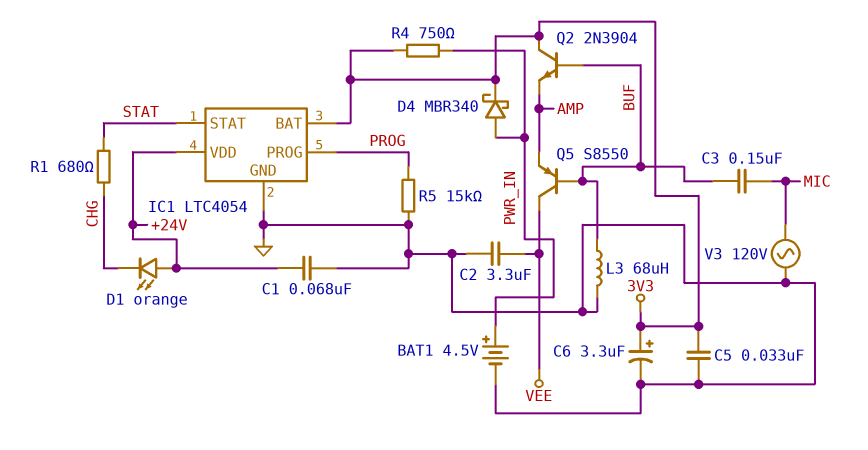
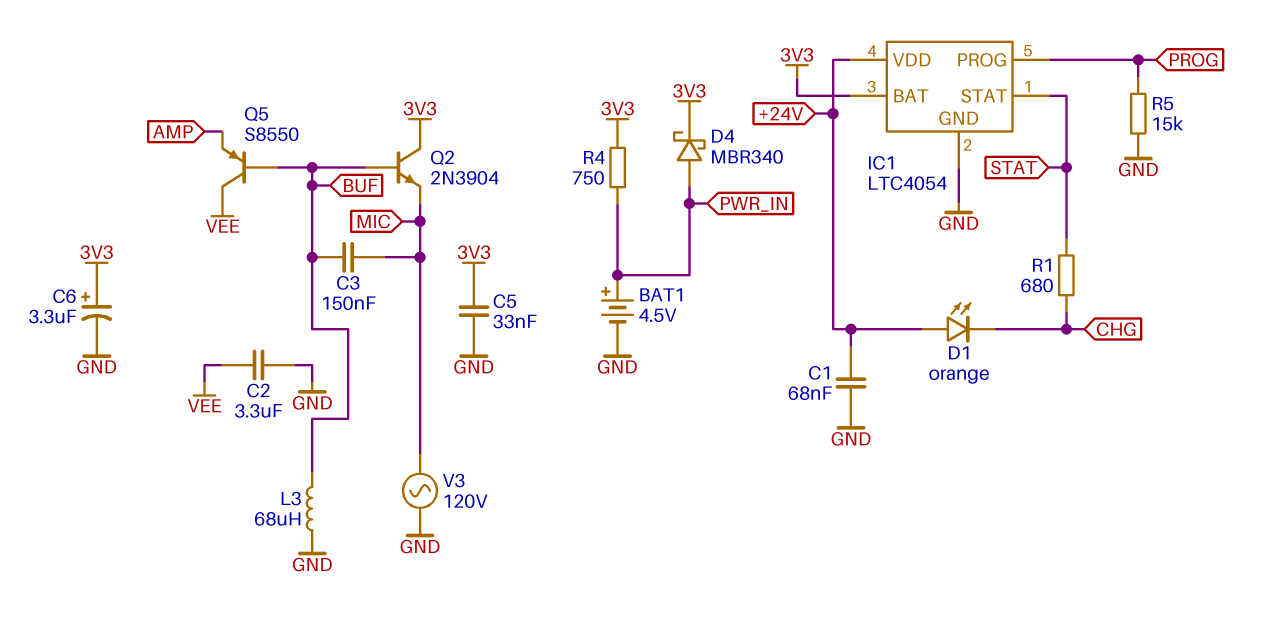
Q2: NPN 2N3904 (B BUF, C 3V3, E AMP) -> NPN 2N3904 (B BUF, C 3V3, E MIC)

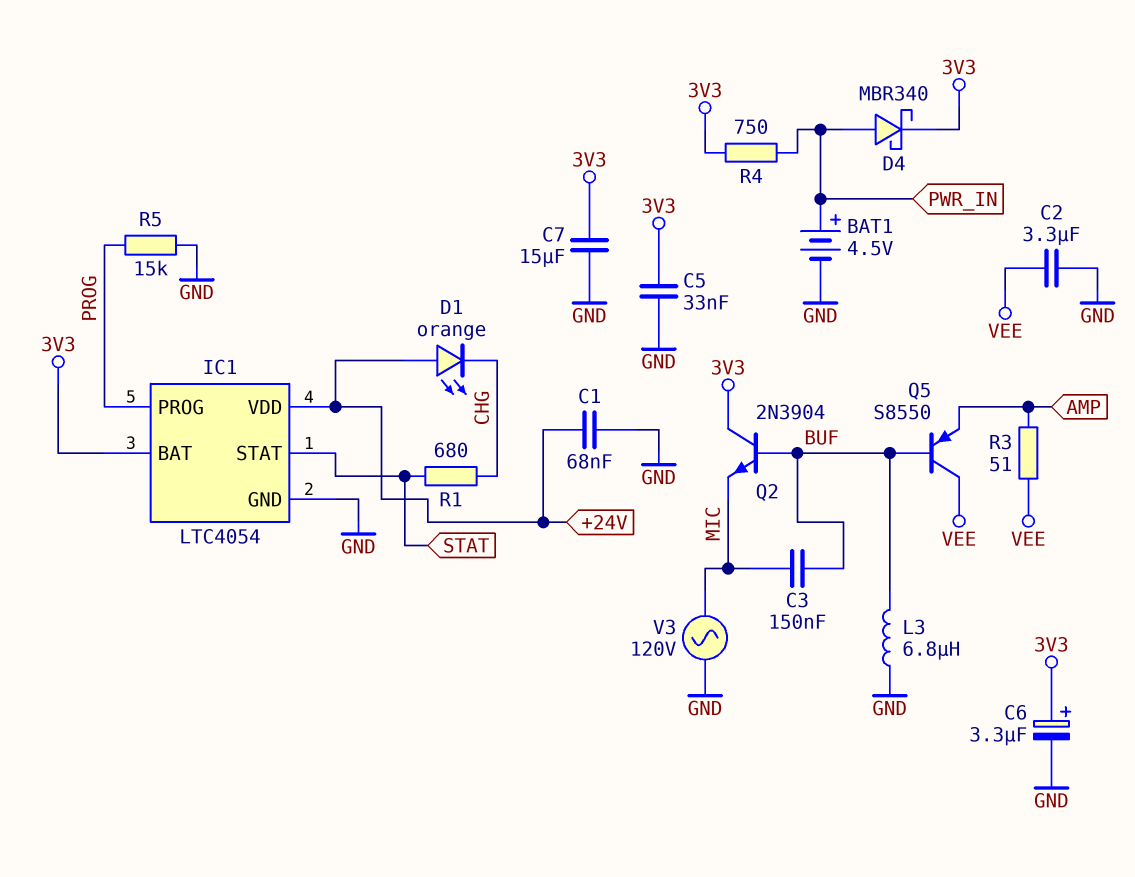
C7: none -> 15uF (3V3, GND)
L3: 68uH (BUF, GND) -> 6.8uH (BUF, GND)
R3: none -> 51 (AMP, VEE)

